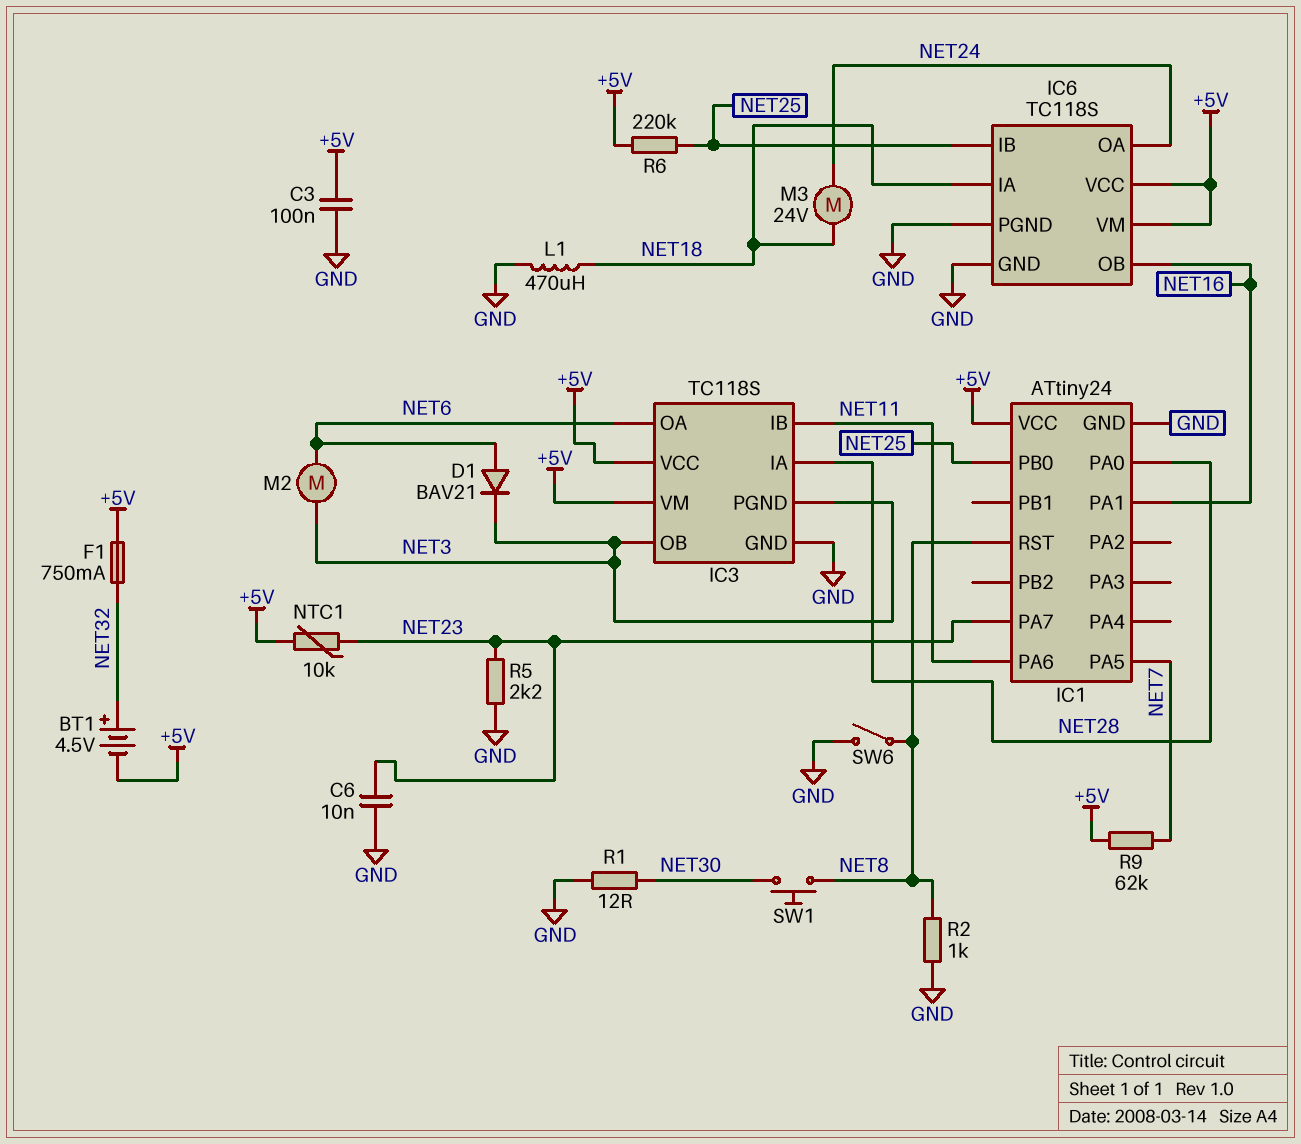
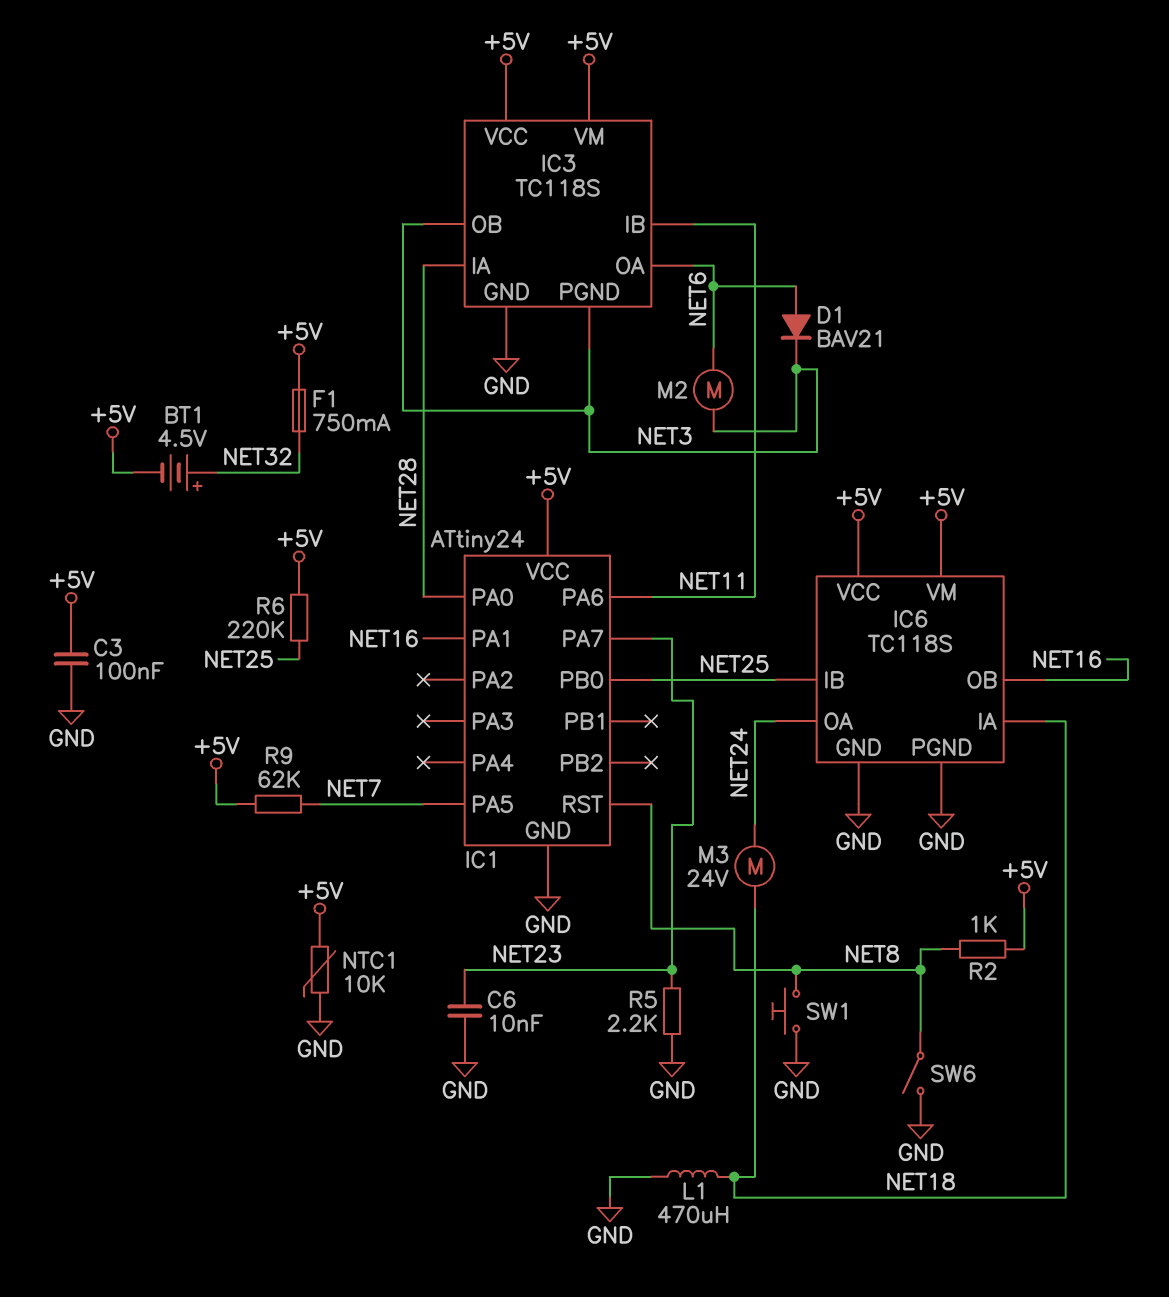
NTC1: 10k (+5V, NET23) -> 10k (+5V, GND)
R1: 12 (GND, NET30) -> none
R2: 1k (GND, NET8) -> 1k (+5V, NET8)
SW1: button (NET8, NET30) -> button (GND, NET8)

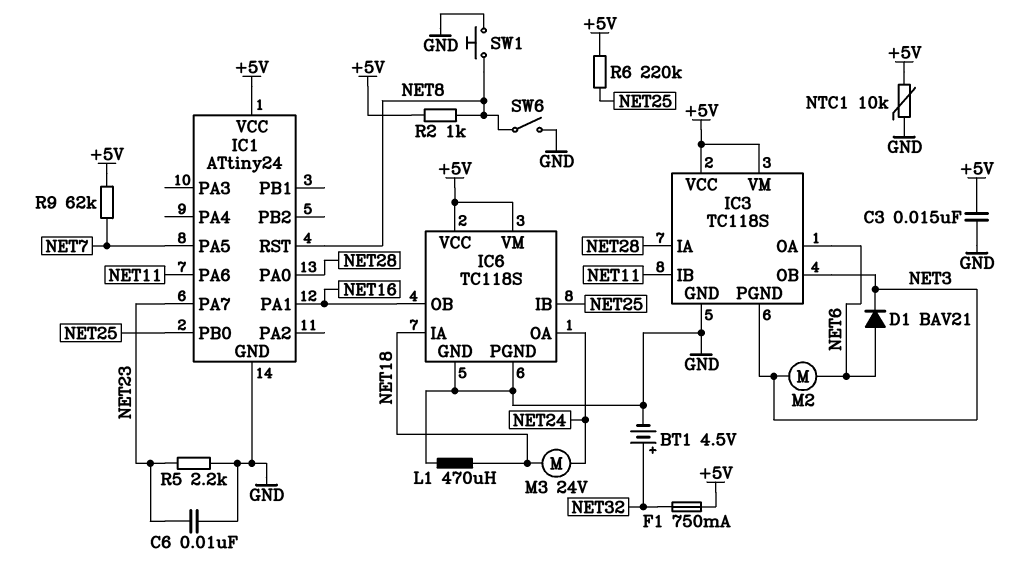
BT1: 4.5V (plus NET32, minus +5V) -> 4.5V (plus NET32, minus GND)
C3: 100nF (+5V, GND) -> 15nF (+5V, GND)

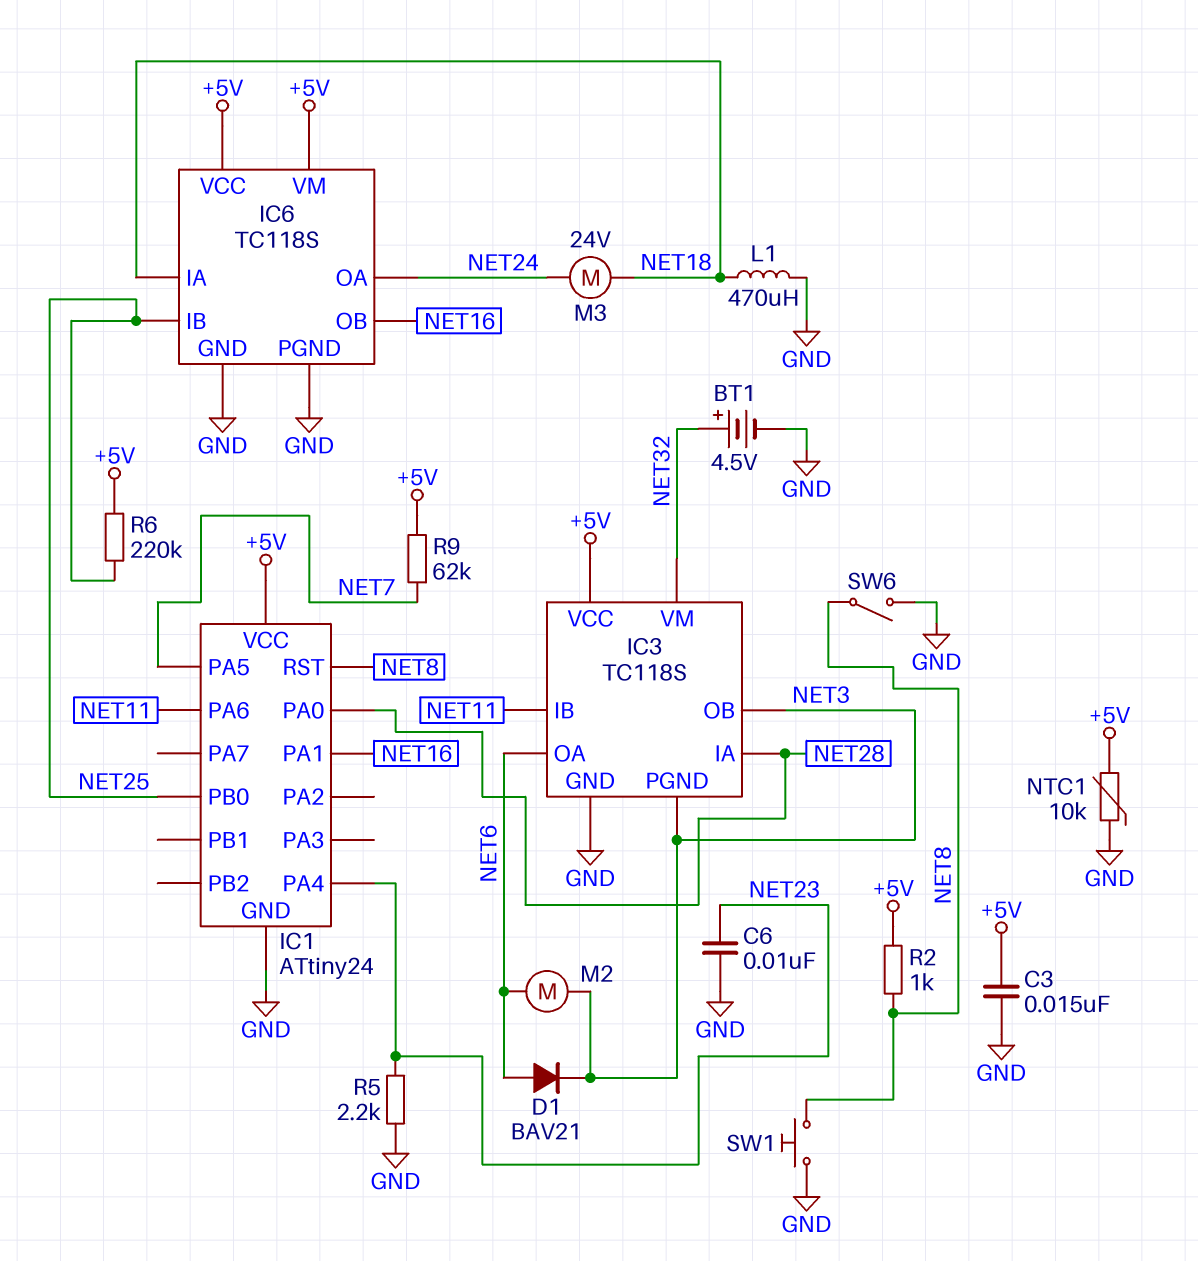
F1: 750mA (+5V, NET32) -> none
IC1 pin PA4: none -> NET23
IC1 pin PA7: NET23 -> none
IC3 pin VM: +5V -> NET32

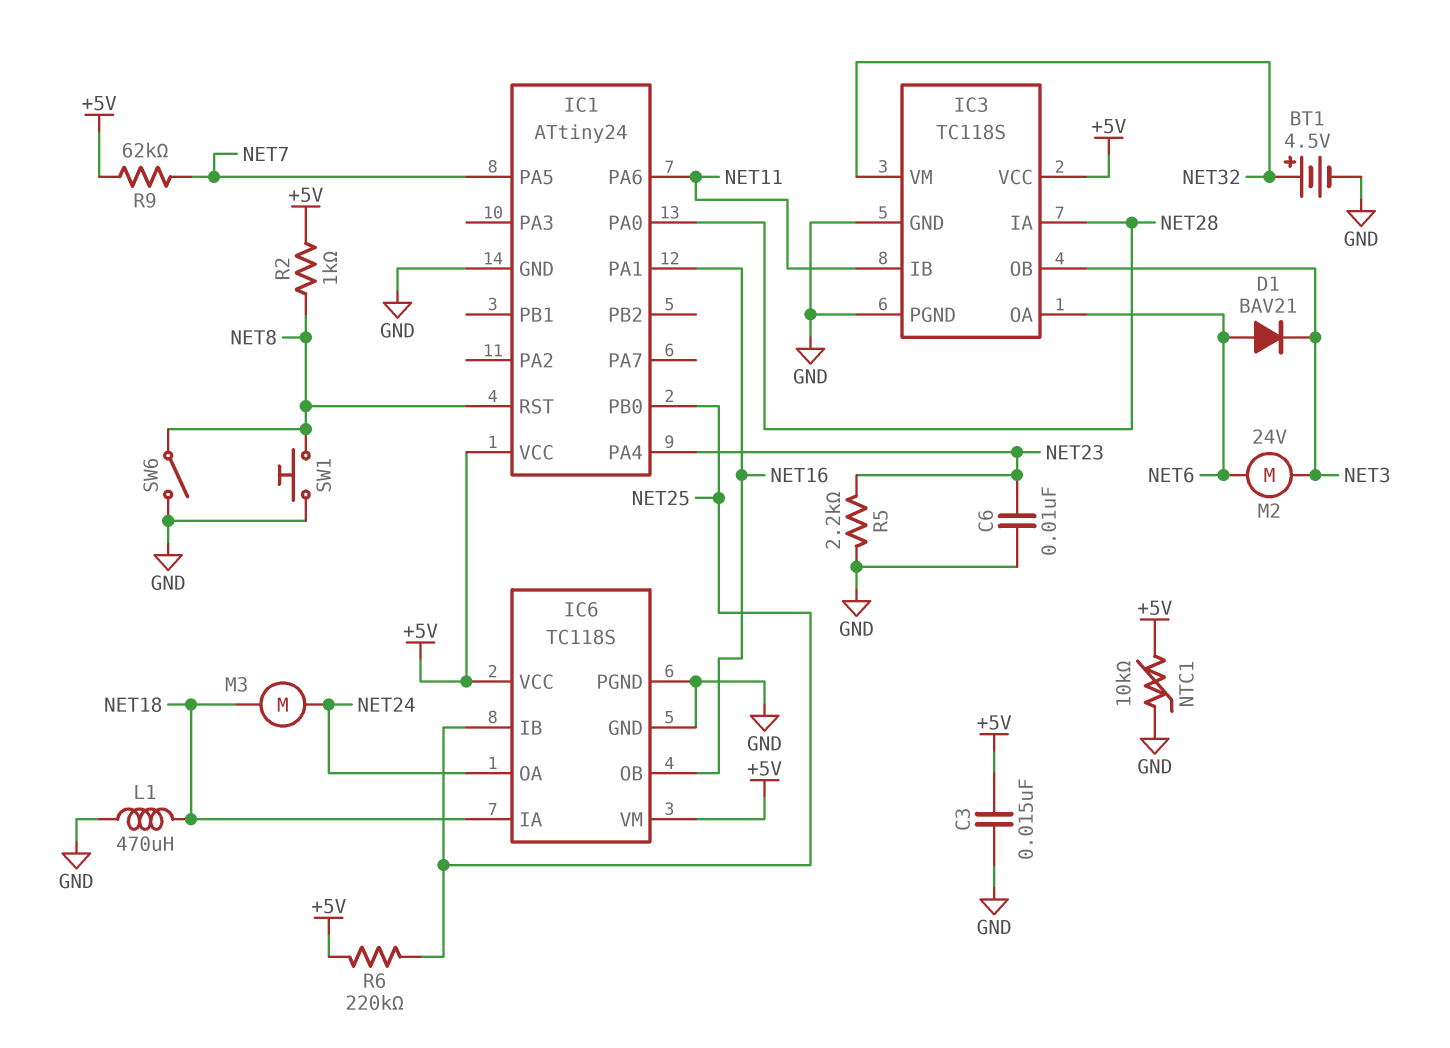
IC3 pin PGND: NET3 -> GND
M2: motor (NET3, NET6) -> motor 24V (NET3, NET6)
M3: motor 24V (NET18, NET24) -> motor (NET18, NET24)

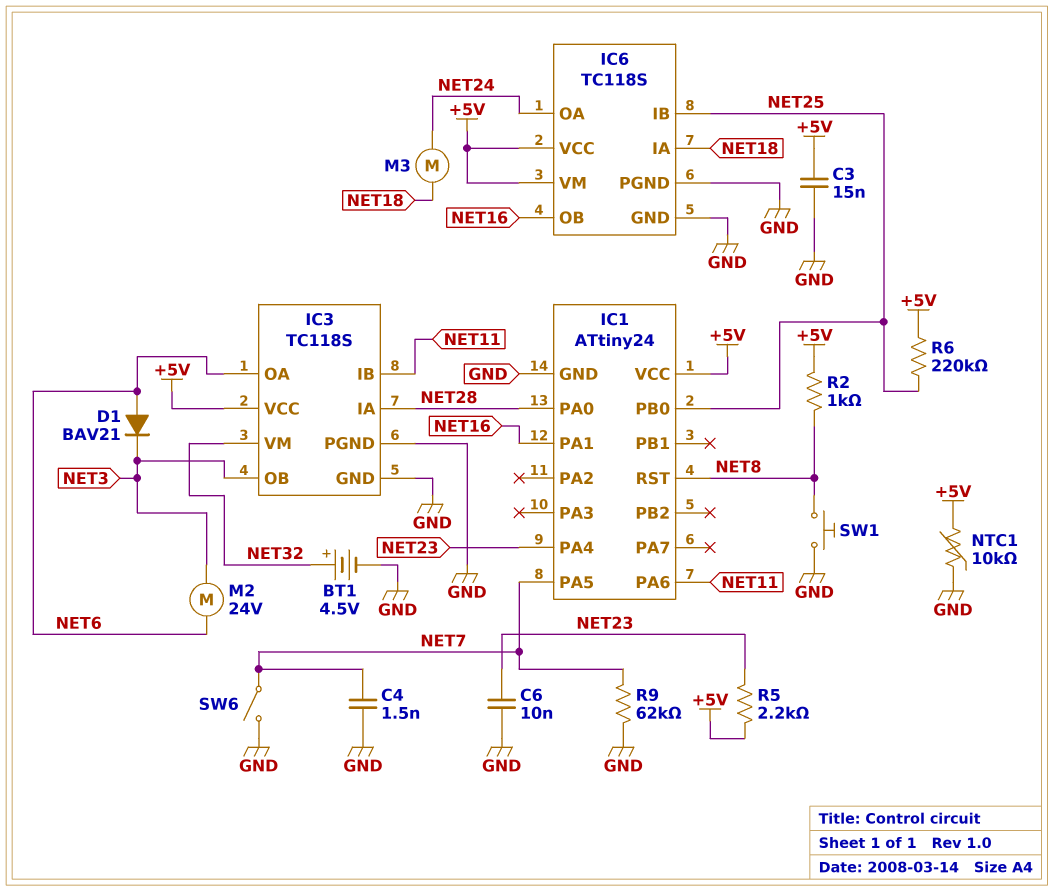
C4: none -> 1.5nF (GND, NET7)
L1: 470uH (GND, NET18) -> none
R5: 2.2k (GND, NET23) -> 2.2k (+5V, NET23)
R9: 62k (+5V, NET7) -> 62k (GND, NET7)
SW6: switch (GND, NET8) -> switch (GND, NET7)

